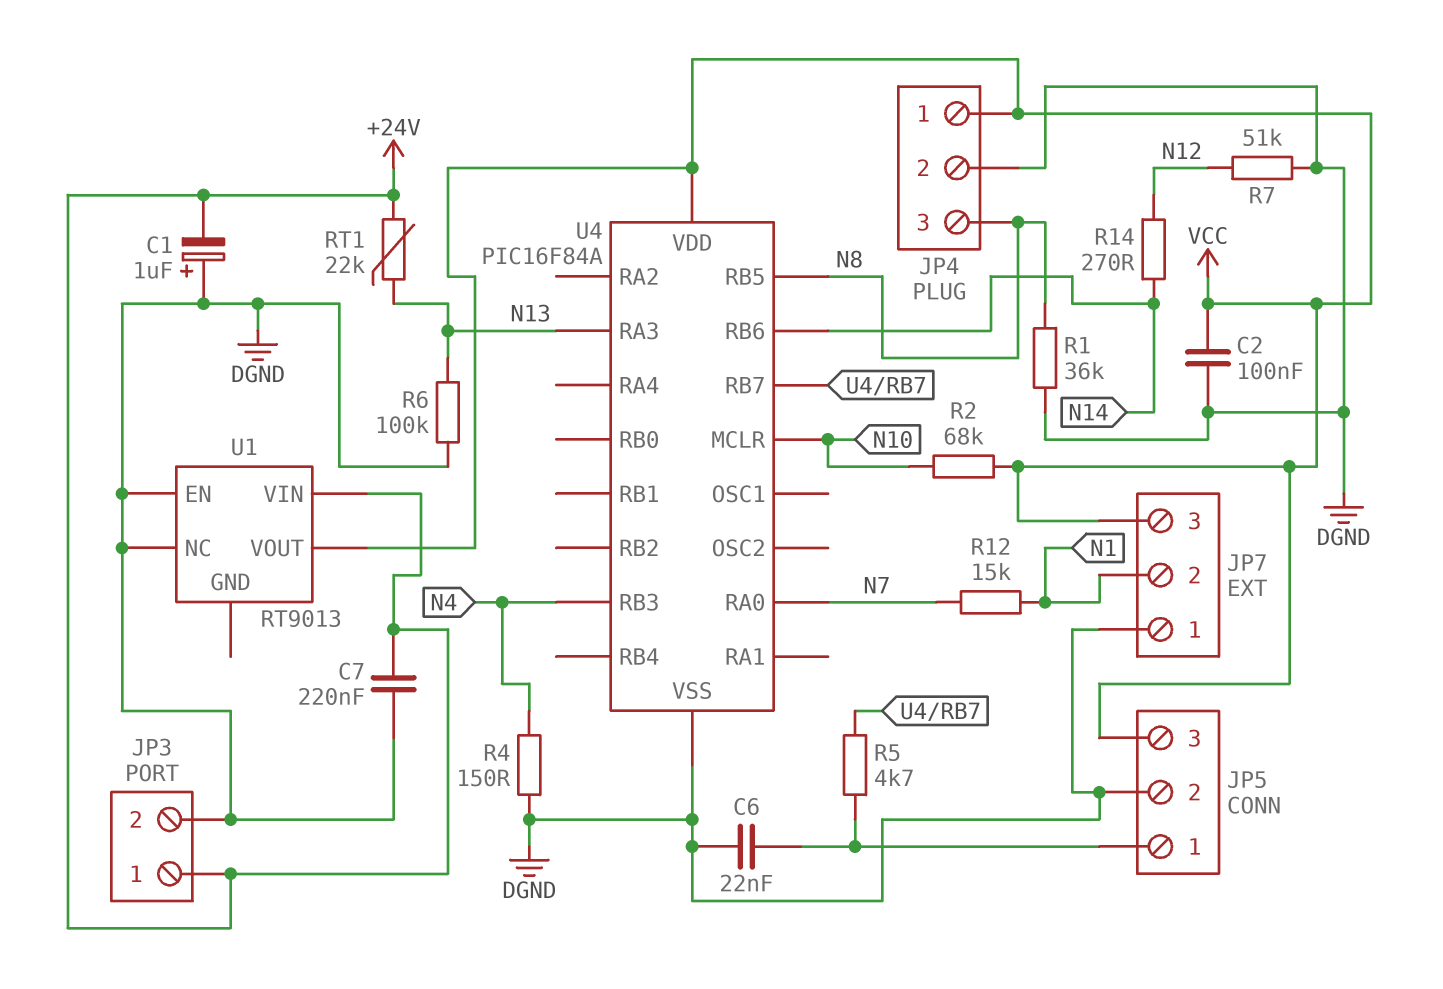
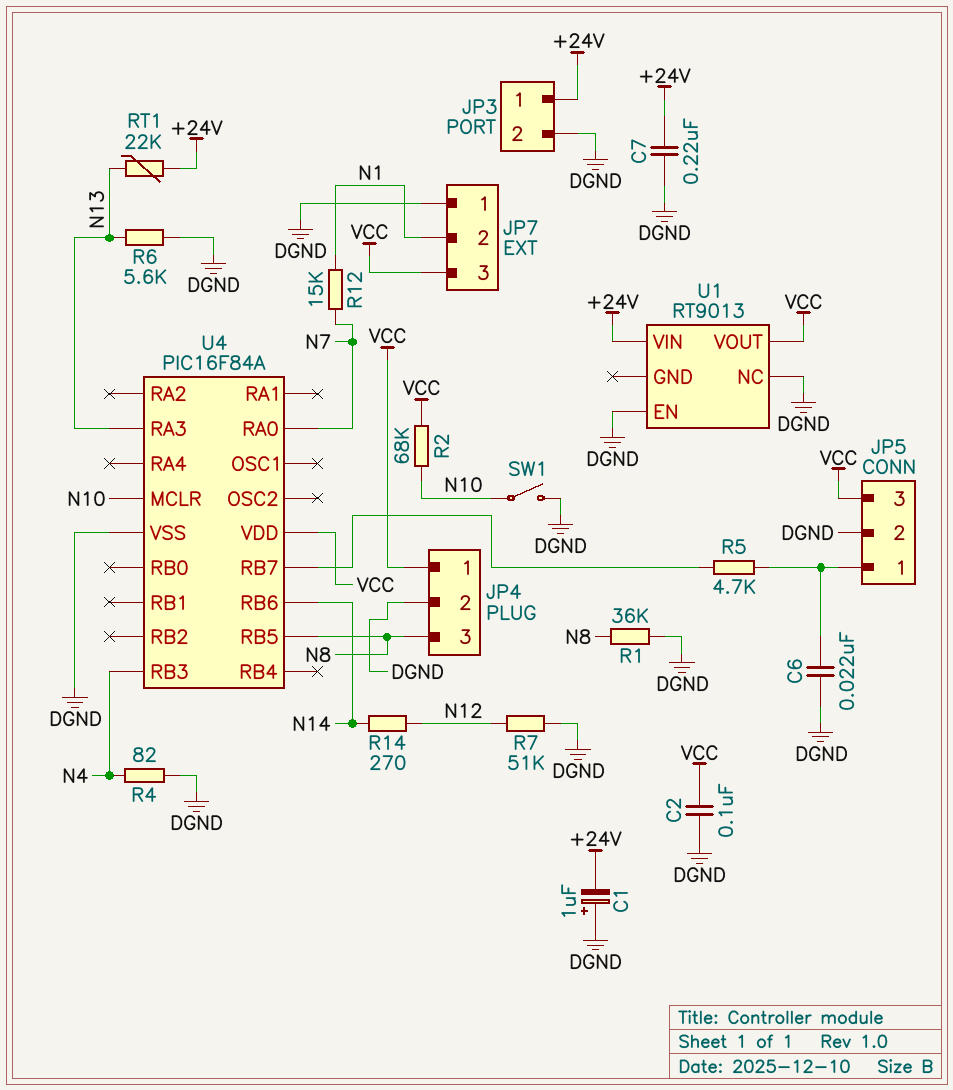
R4: 150 (DGND, N4) -> 82 (DGND, N4)
R6: 100k (DGND, N13) -> 5.6k (DGND, N13)
SW1: none -> switch (DGND, N10)

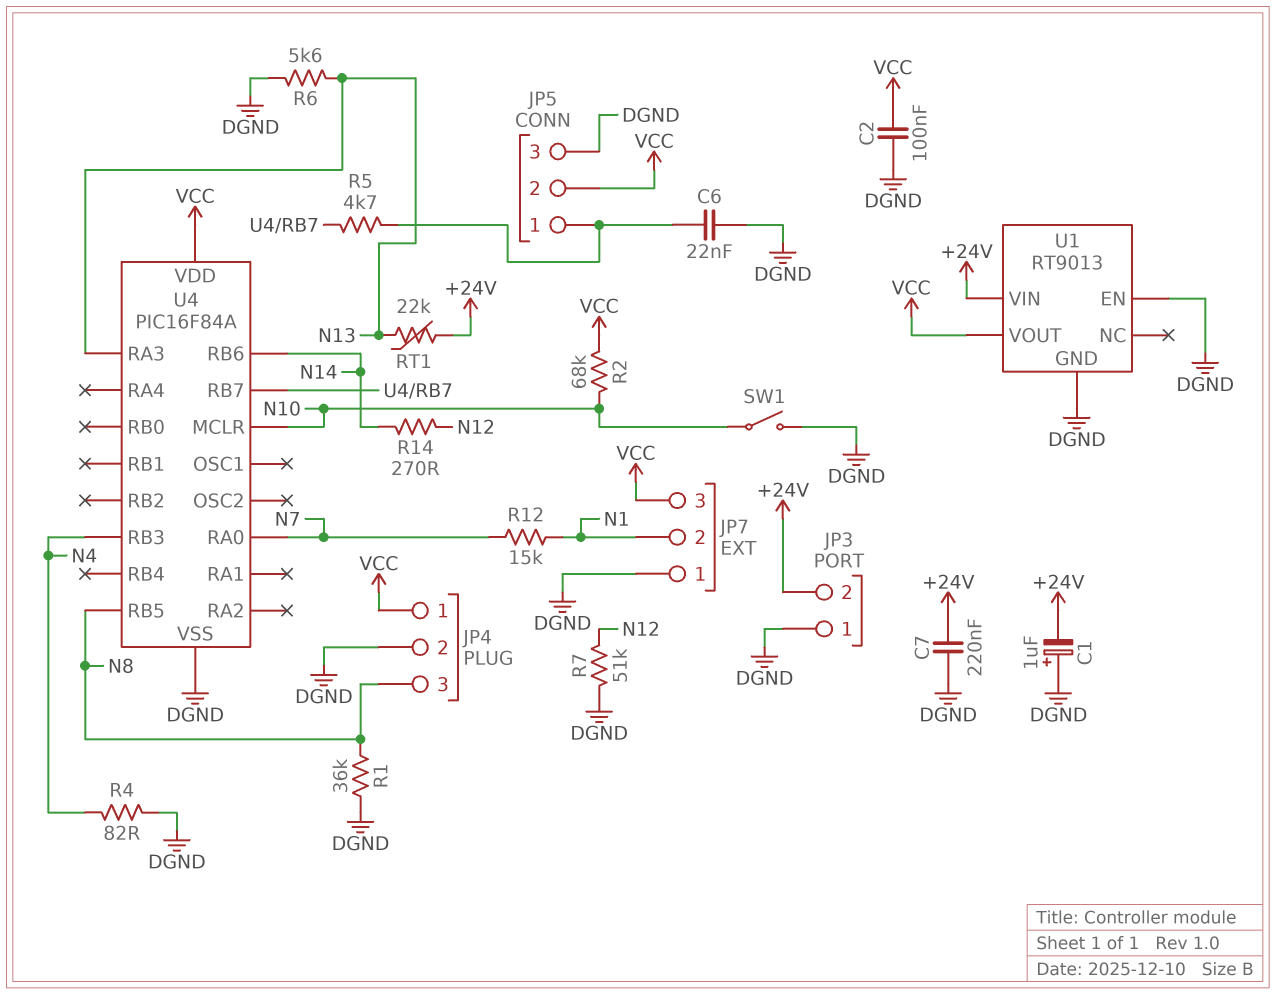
JP3 pin 1: +24V -> DGND
JP3 pin 2: DGND -> +24V
JP5 pin 2: DGND -> VCC
JP5 pin 3: VCC -> DGND
U1 pin GND: none -> DGND
U1 pin NC: DGND -> none

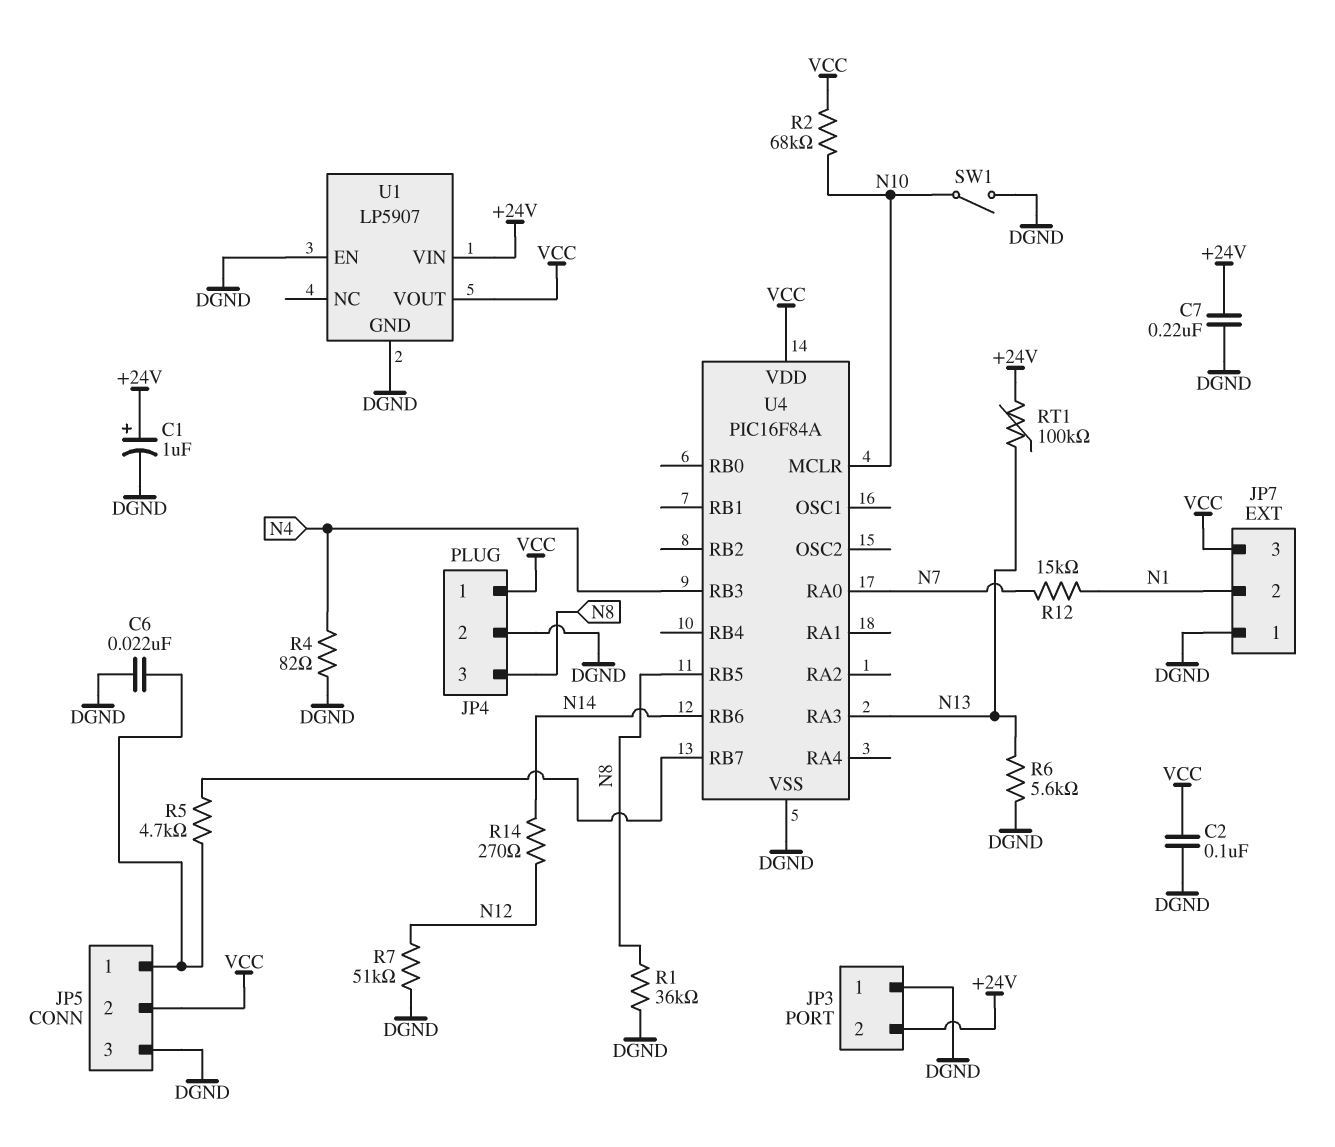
C1: 1uF (plus DGND, minus +24V) -> 1uF (plus +24V, minus DGND)
RT1: 22k (+24V, N13) -> 100k (+24V, N13)
U1: RT9013 -> LP5907

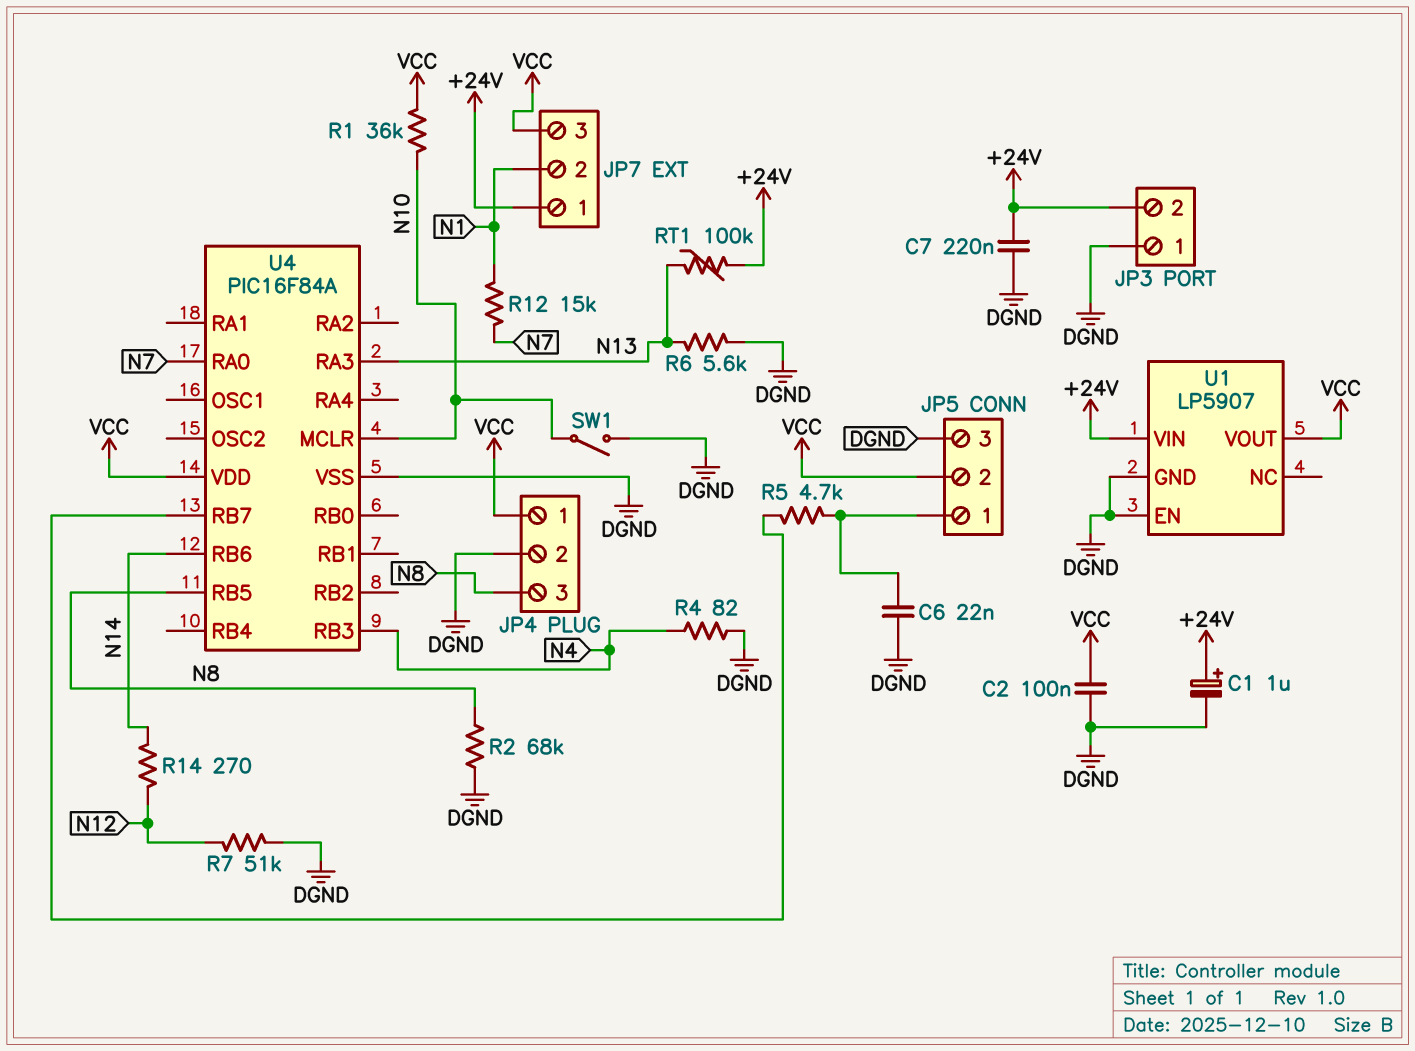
JP7 pin 1: DGND -> +24V
R1: 36k (DGND, N8) -> 36k (N10, VCC)
R2: 68k (N10, VCC) -> 68k (DGND, N8)

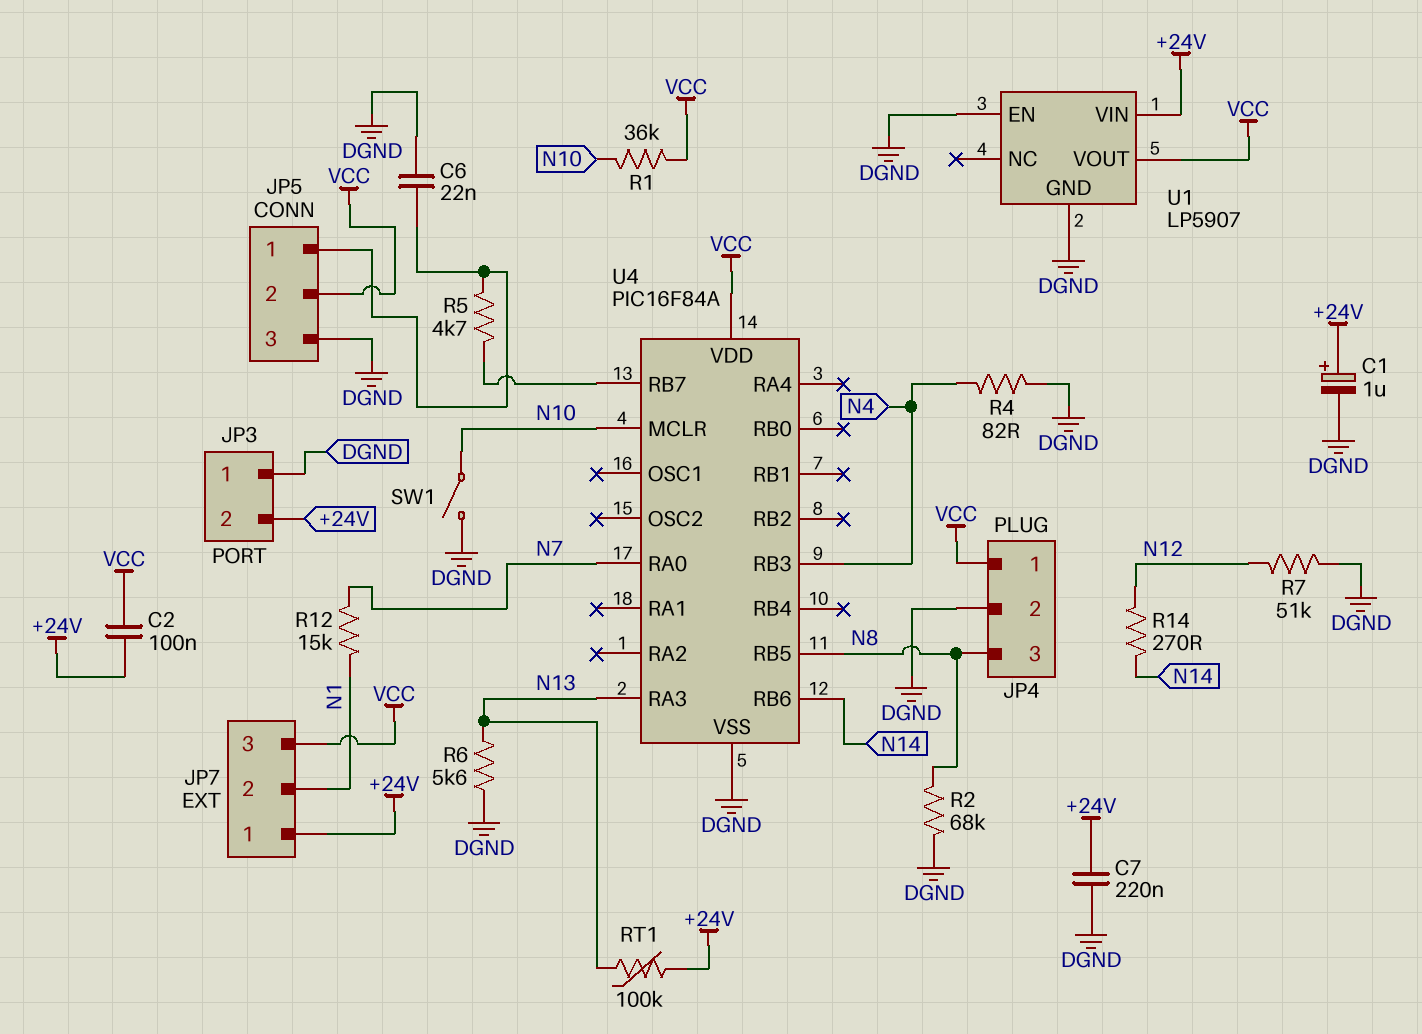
C2: 100nF (DGND, VCC) -> 100nF (+24V, VCC)

